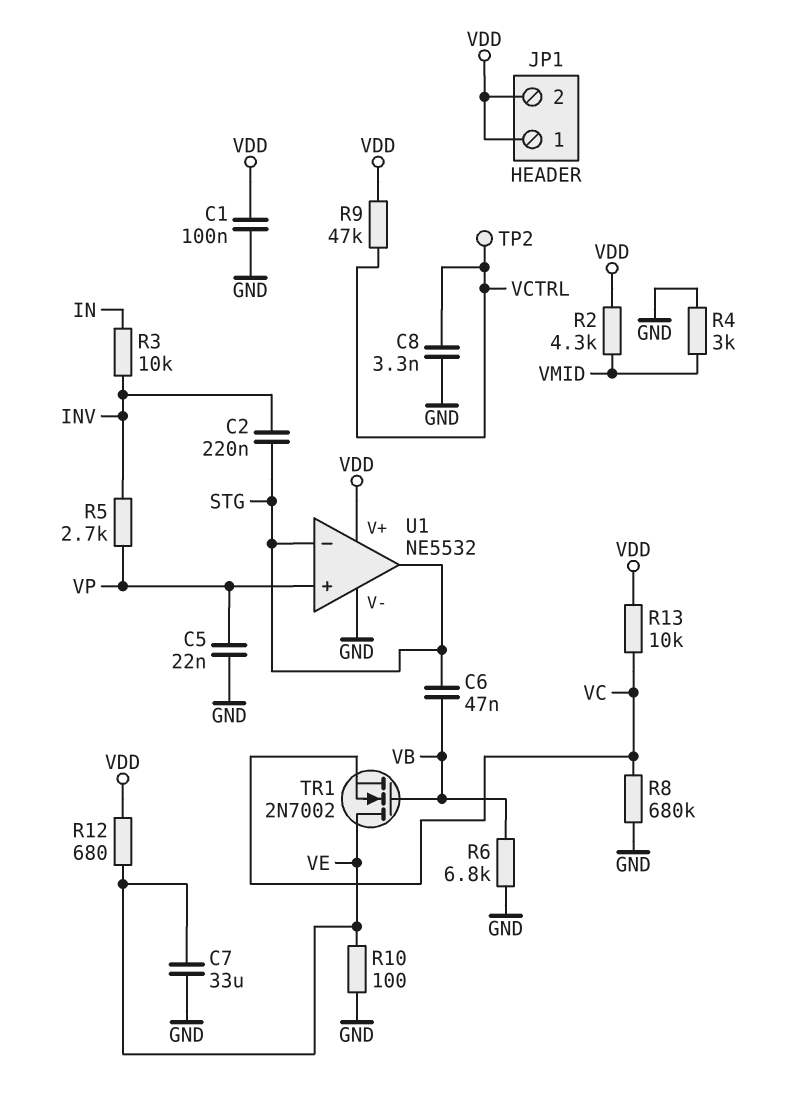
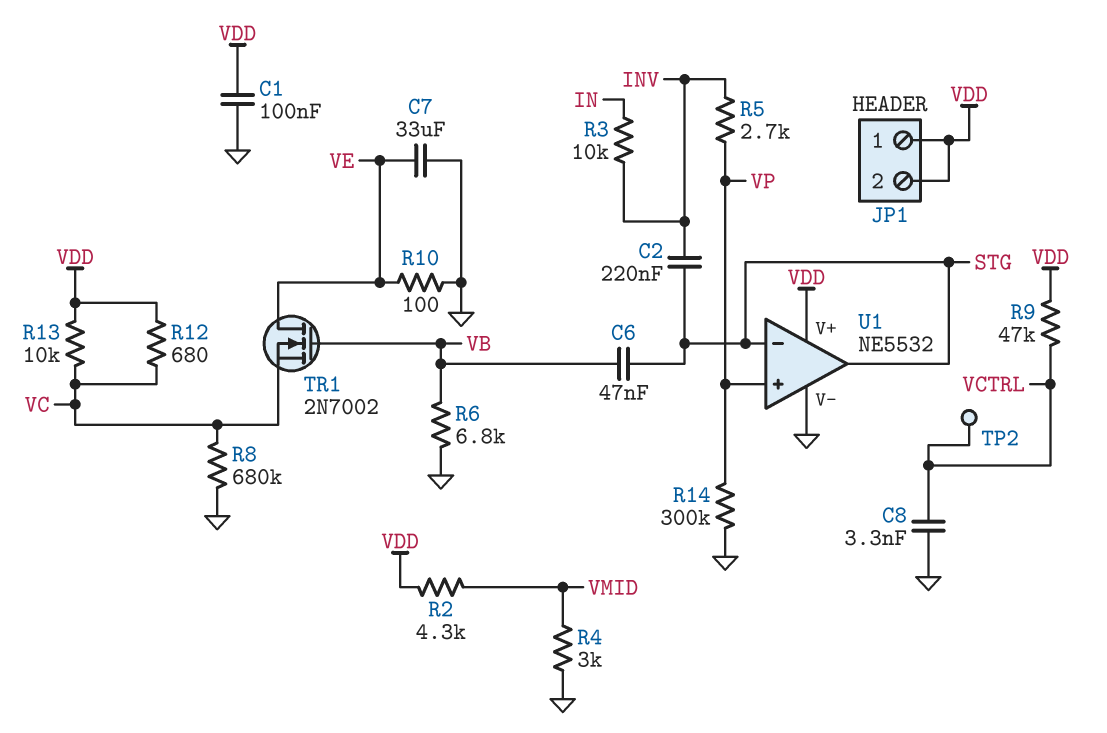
C5: 22nF (GND, VP) -> none
R12: 680 (VDD, VE) -> 680 (VC, VDD)
R14: none -> 300k (GND, VP)

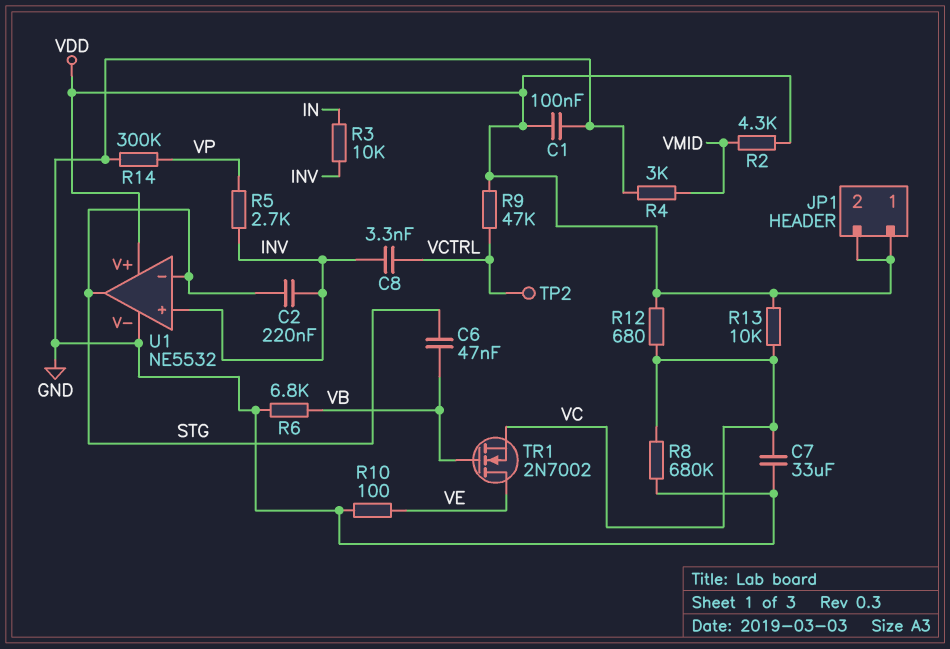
C7: 33uF (GND, VE) -> 33uF (GND, VC)
C8: 3.3nF (GND, VCTRL) -> 3.3nF (INV, VCTRL)
U1 pin in+: VP -> INV

